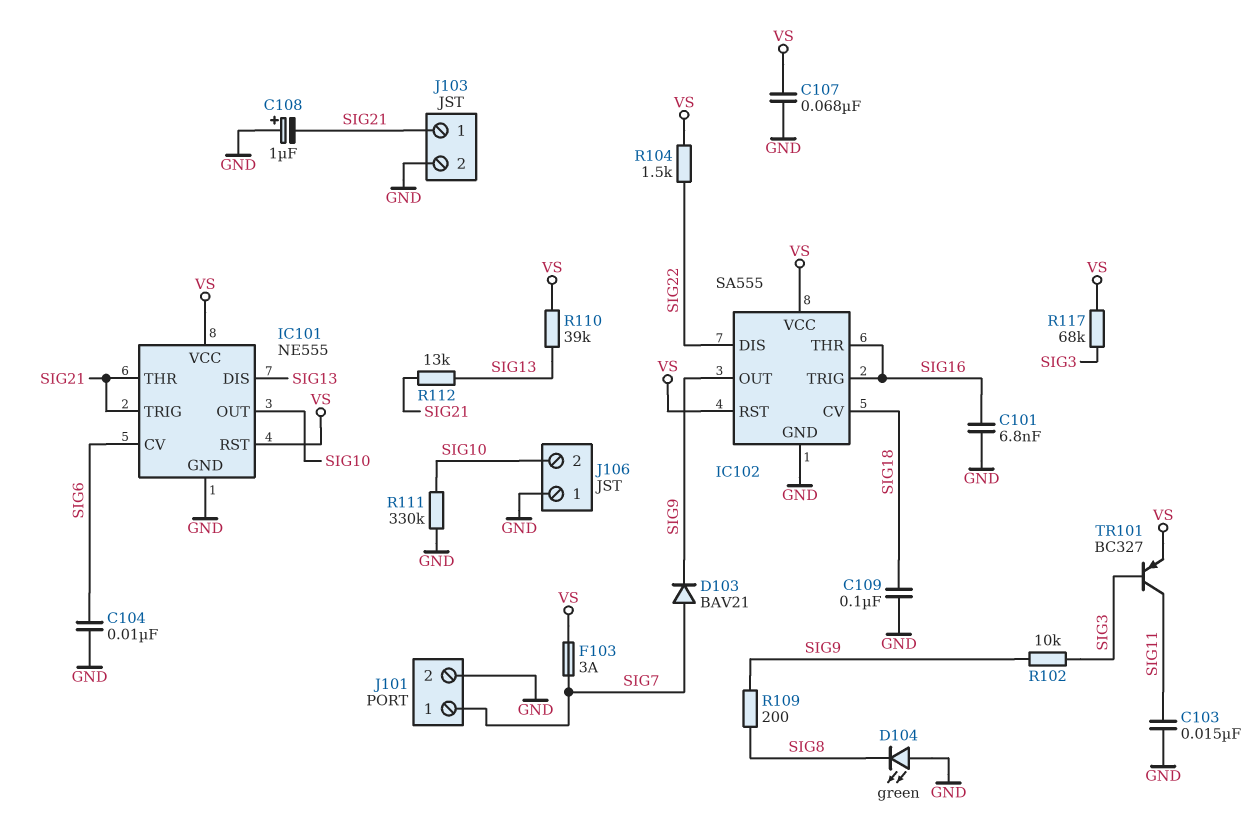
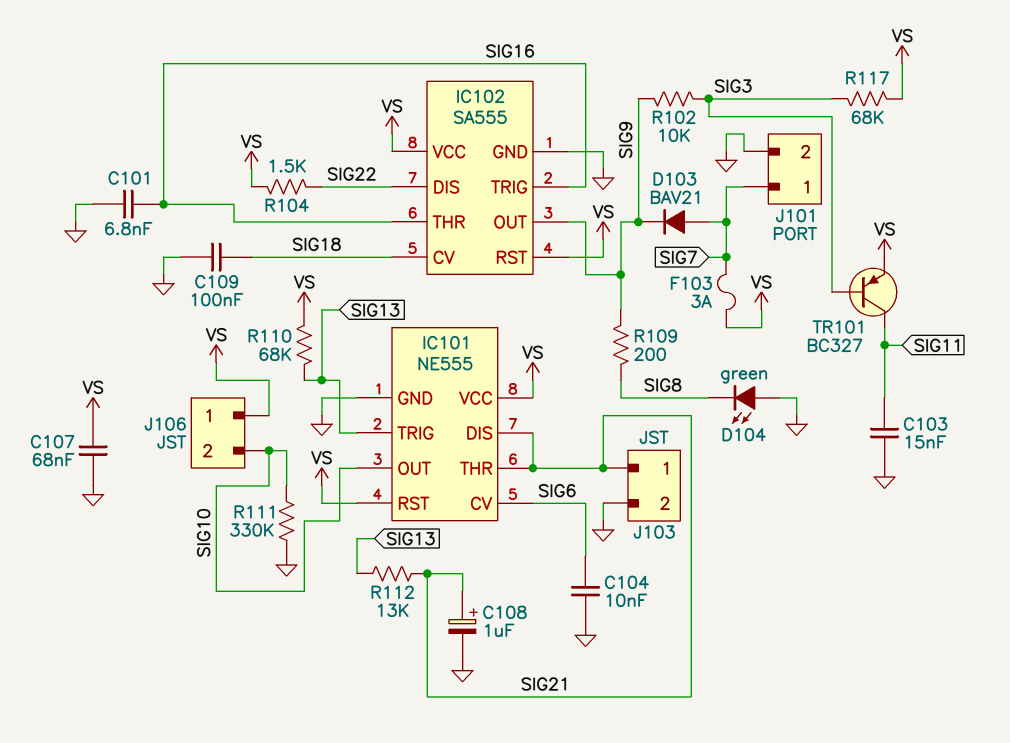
C108: 1uF (plus GND, minus SIG21) -> 1uF (plus SIG21, minus GND)
IC101 pin DIS: SIG13 -> SIG21
IC101 pin TRIG: SIG21 -> SIG13
J106 pin 1: GND -> VS
R110: 39k (SIG13, VS) -> 68k (SIG13, VS)

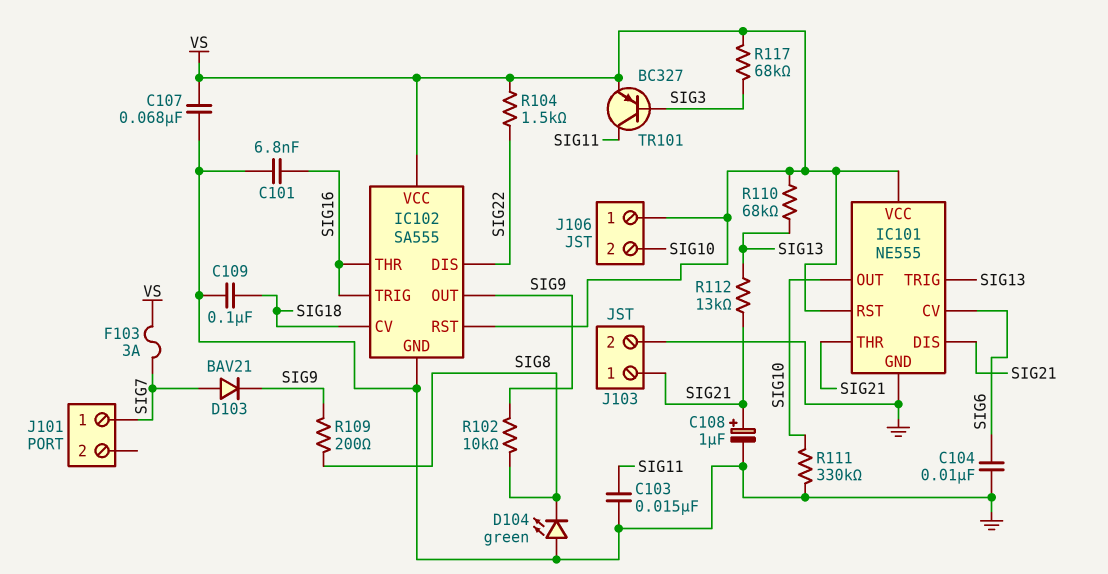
J101 pin 2: GND -> none
R102: 10k (SIG3, SIG9) -> 10k (SIG8, SIG9)

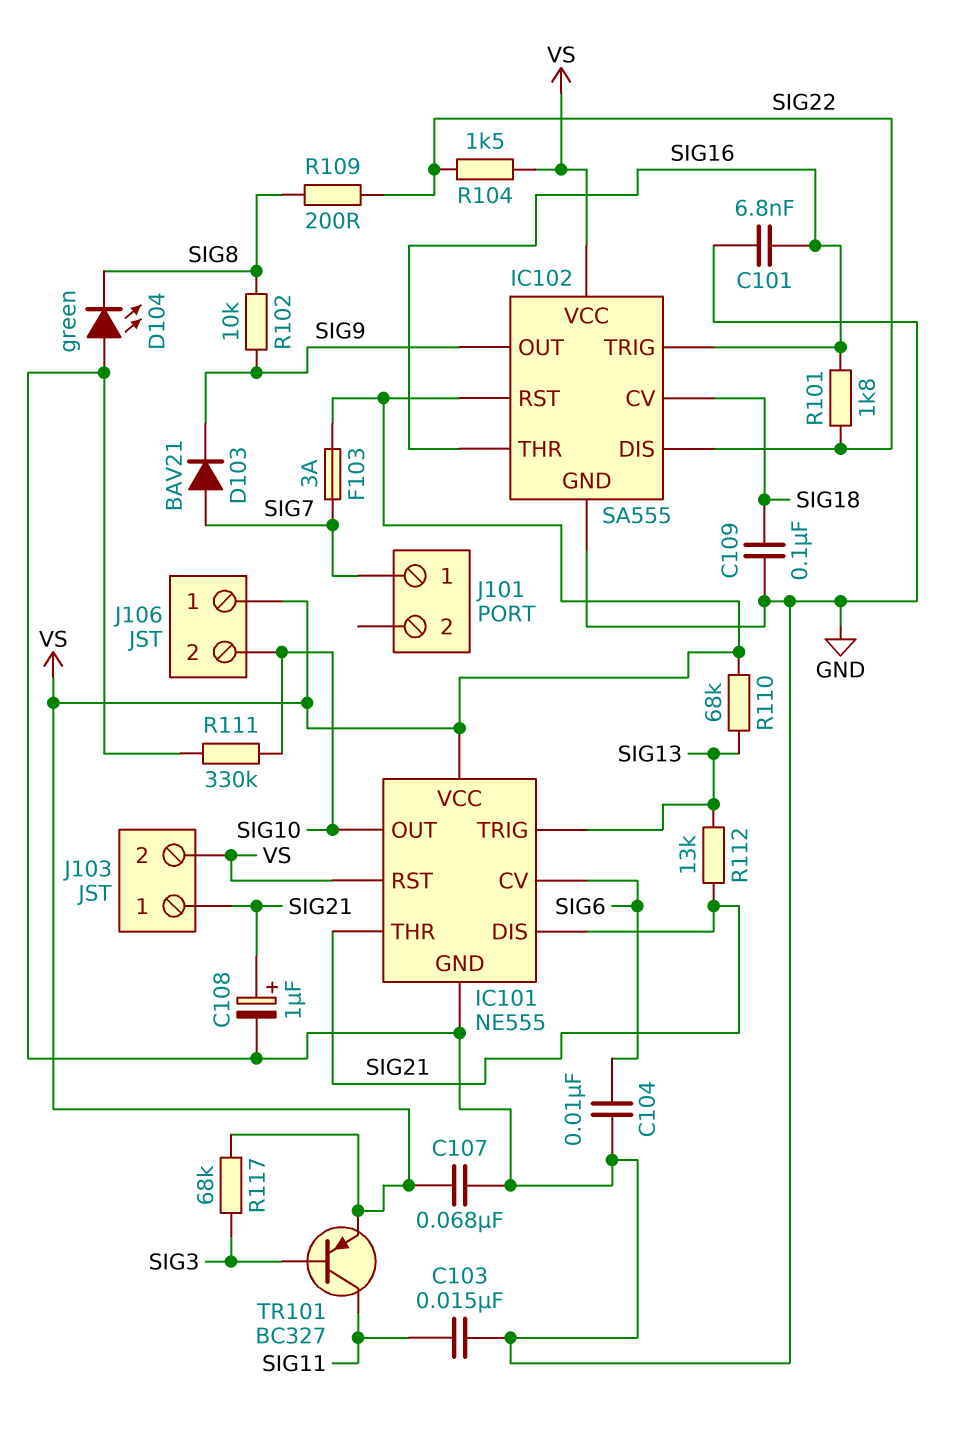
J103 pin 2: GND -> VS
R101: none -> 1.8k (SIG16, SIG22)
R109: 200 (SIG8, SIG9) -> 200 (SIG8, SIG22)

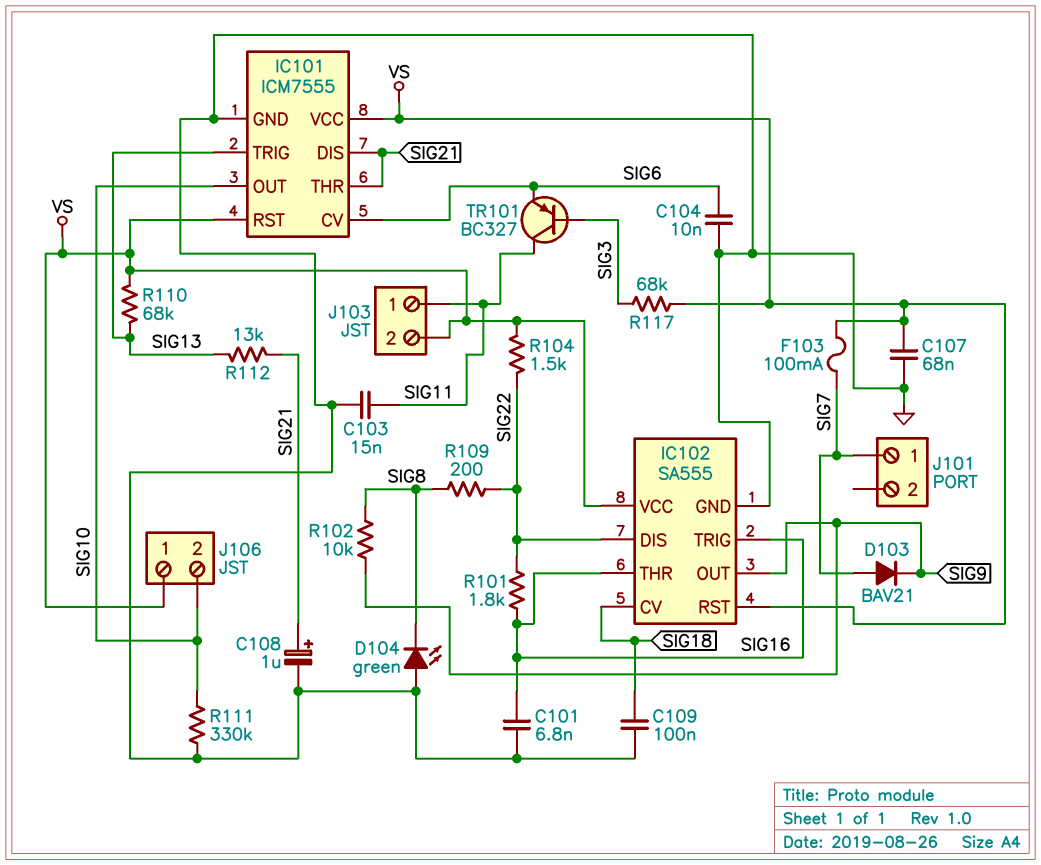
F103: 3A (SIG7, VS) -> 100mA (SIG7, VS)
IC101: NE555 -> ICM7555
J103 pin 1: SIG21 -> SIG11
TR101: PNP BC327 (B SIG3, C SIG11, E VS) -> PNP BC327 (B SIG3, C SIG11, E SIG6)

